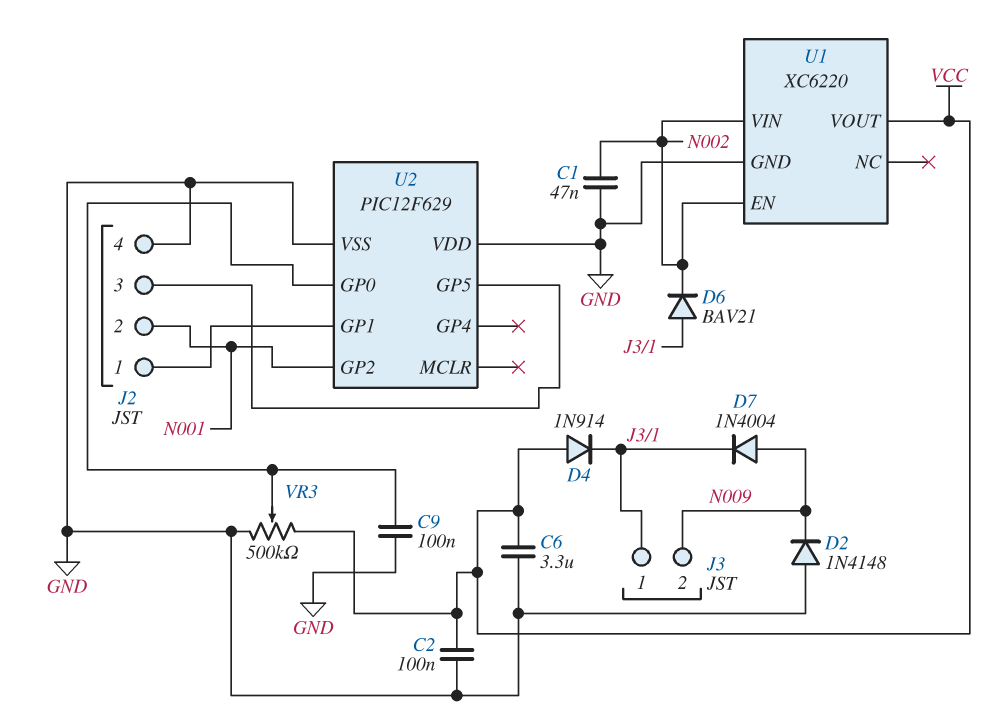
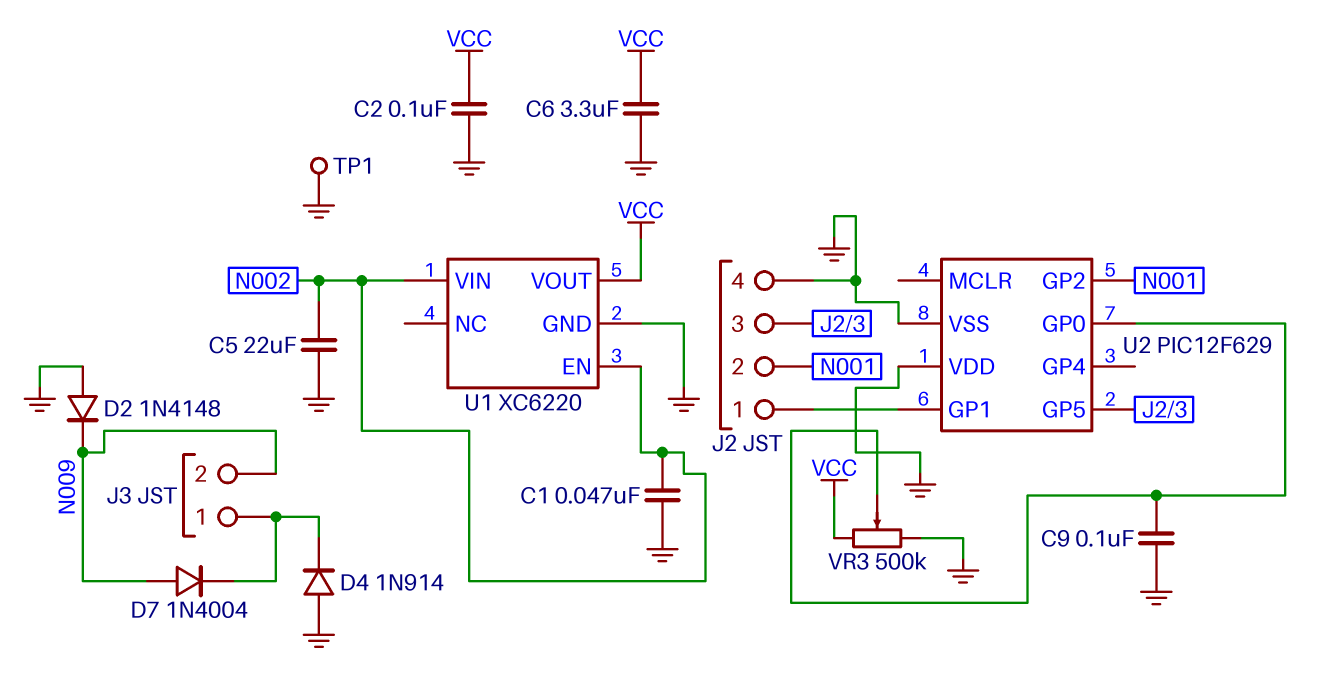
C5: none -> 22uF (GND, N002)
D4: diode 1N914 (A VCC, K J3/1) -> diode 1N914 (A GND, K J3/1)
D6: diode BAV21 (A J3/1, K N002) -> none
TP1: none -> test point (GND)

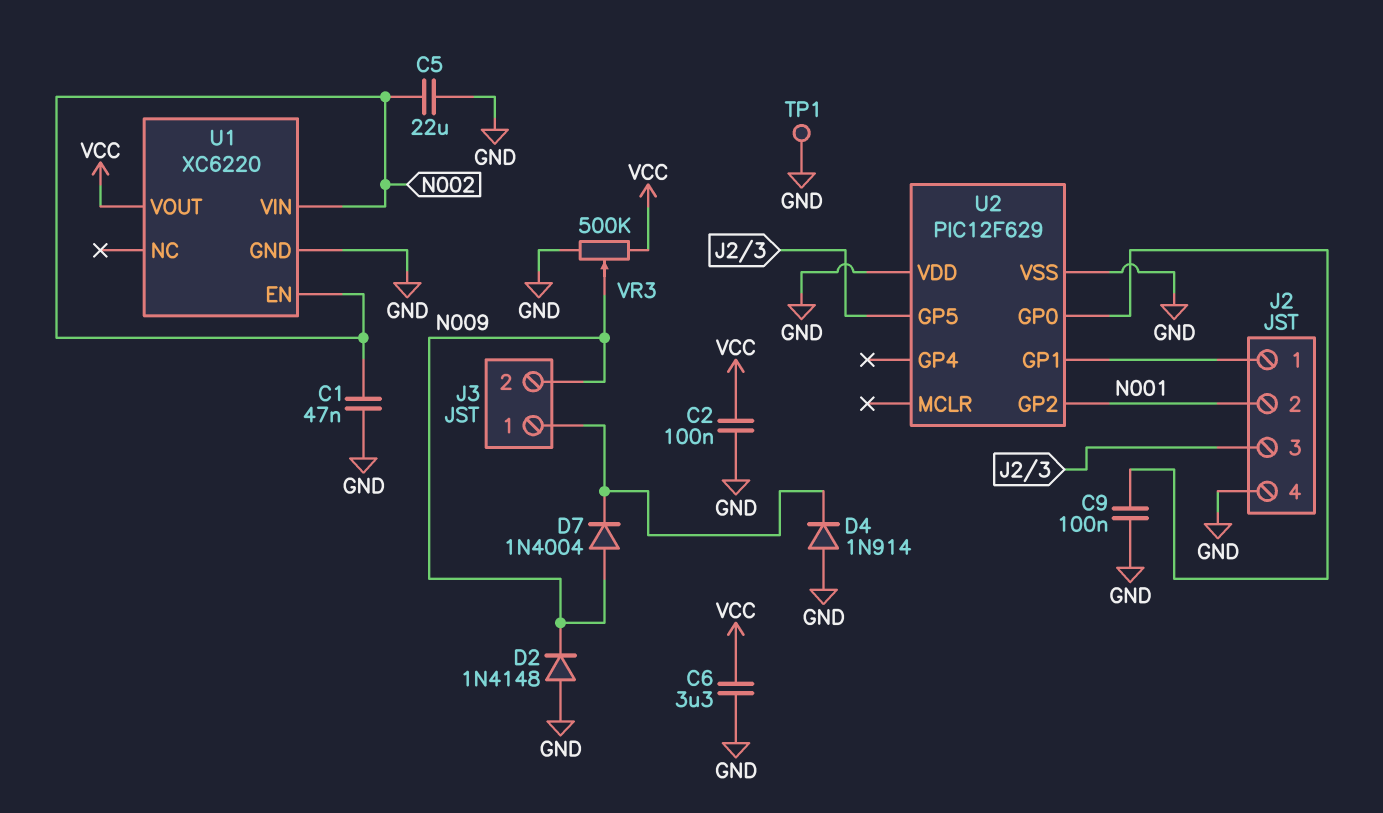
VR3: 500k (GND, VCC, wiper U2/GP0) -> 500k (GND, VCC, wiper N009)

